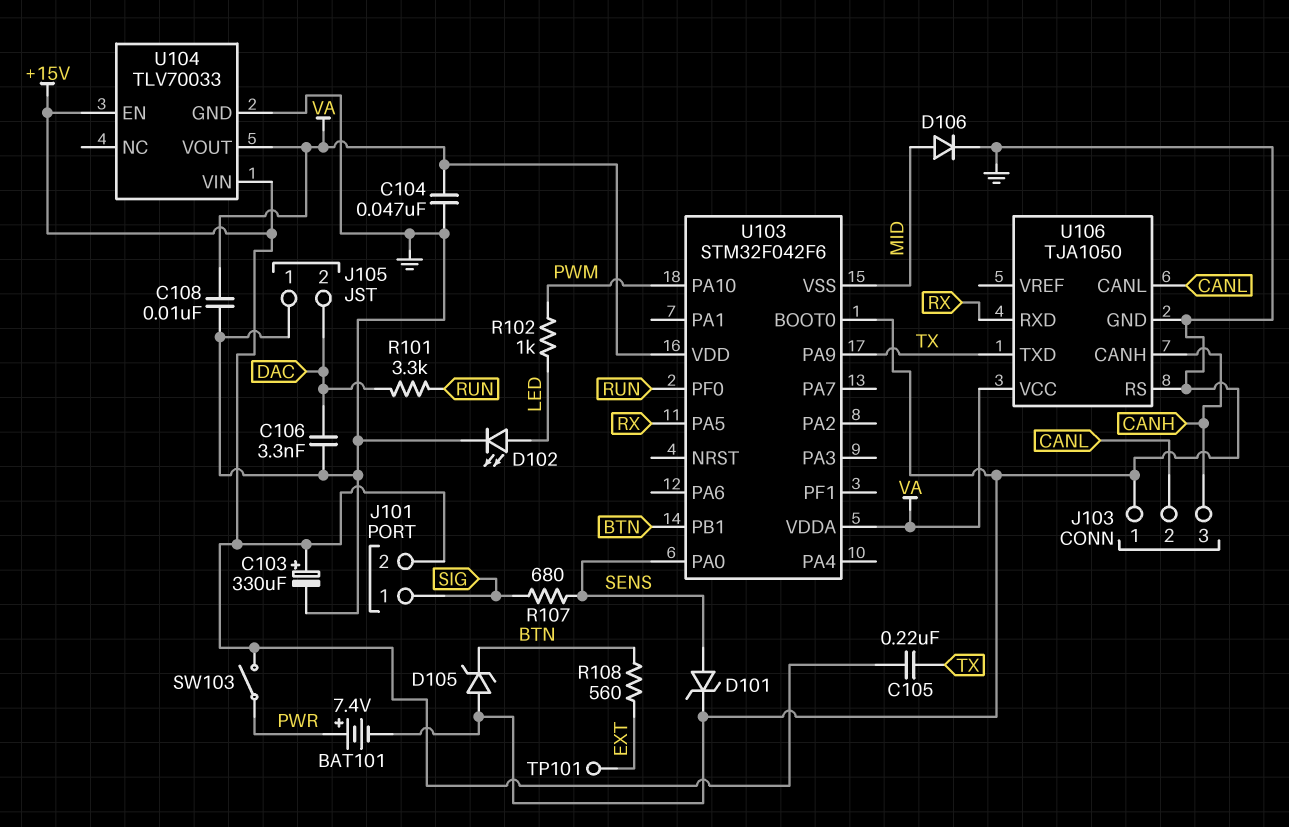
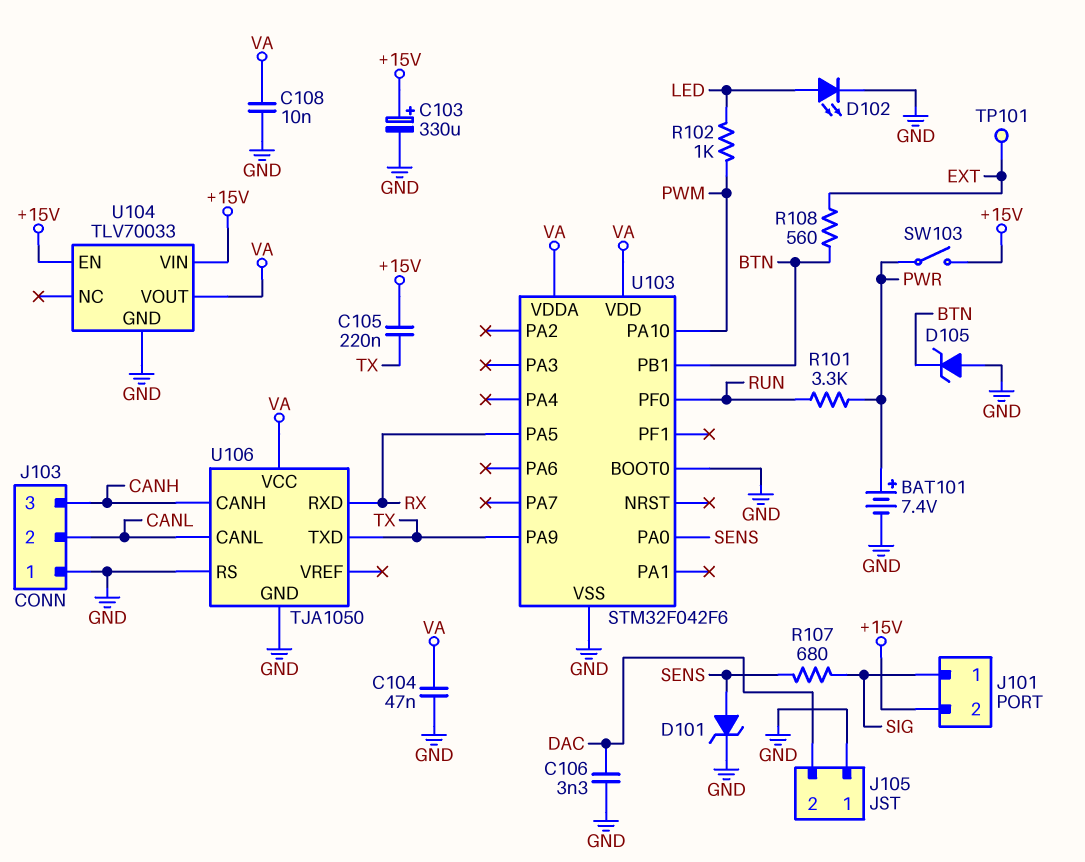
D106: diode (A MID, K GND) -> none
R101: 3.3k (DAC, RUN) -> 3.3k (PWR, RUN)
U103 pin VSS: MID -> GND

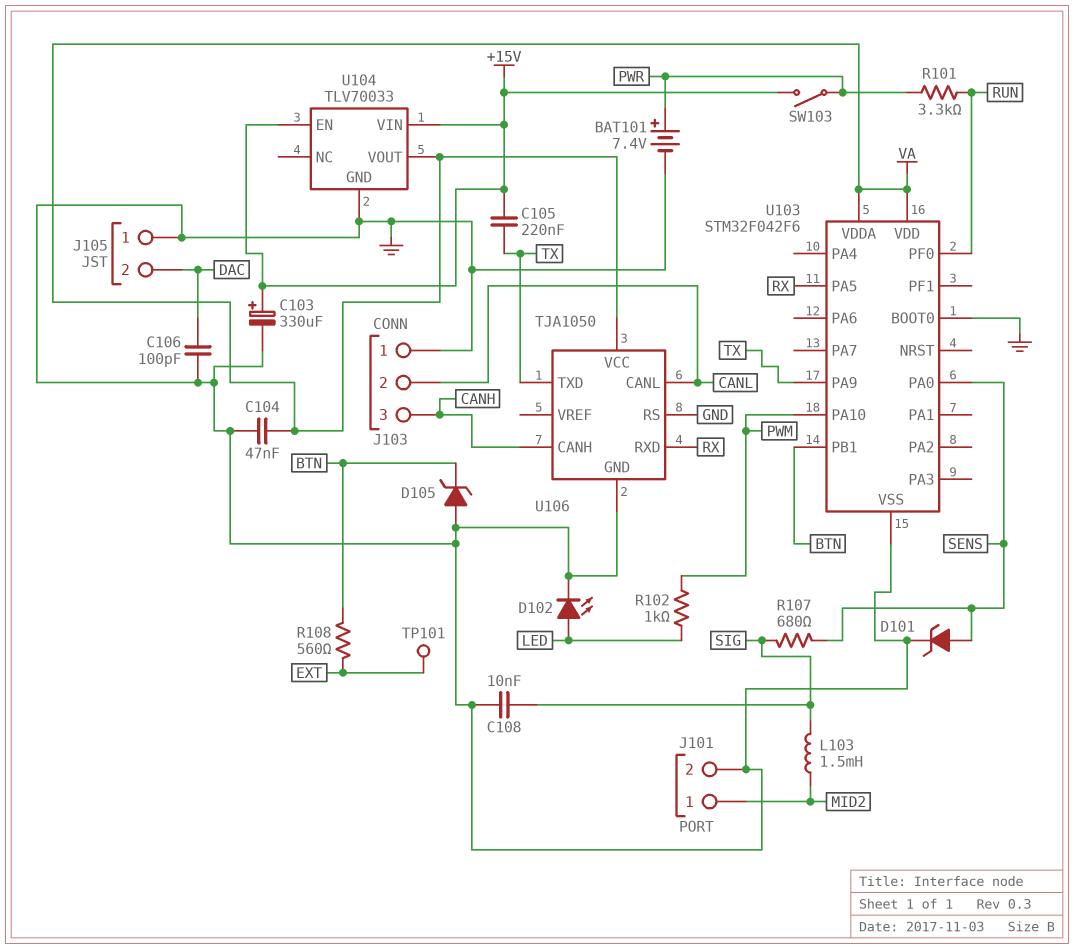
C106: 3.3nF (DAC, GND) -> 100pF (DAC, GND)
C108: 10nF (GND, VA) -> 10nF (GND, SIG)
J101 pin 1: SIG -> MID2
J101 pin 2: +15V -> GND
L103: none -> 1.5mH (MID2, SIG)

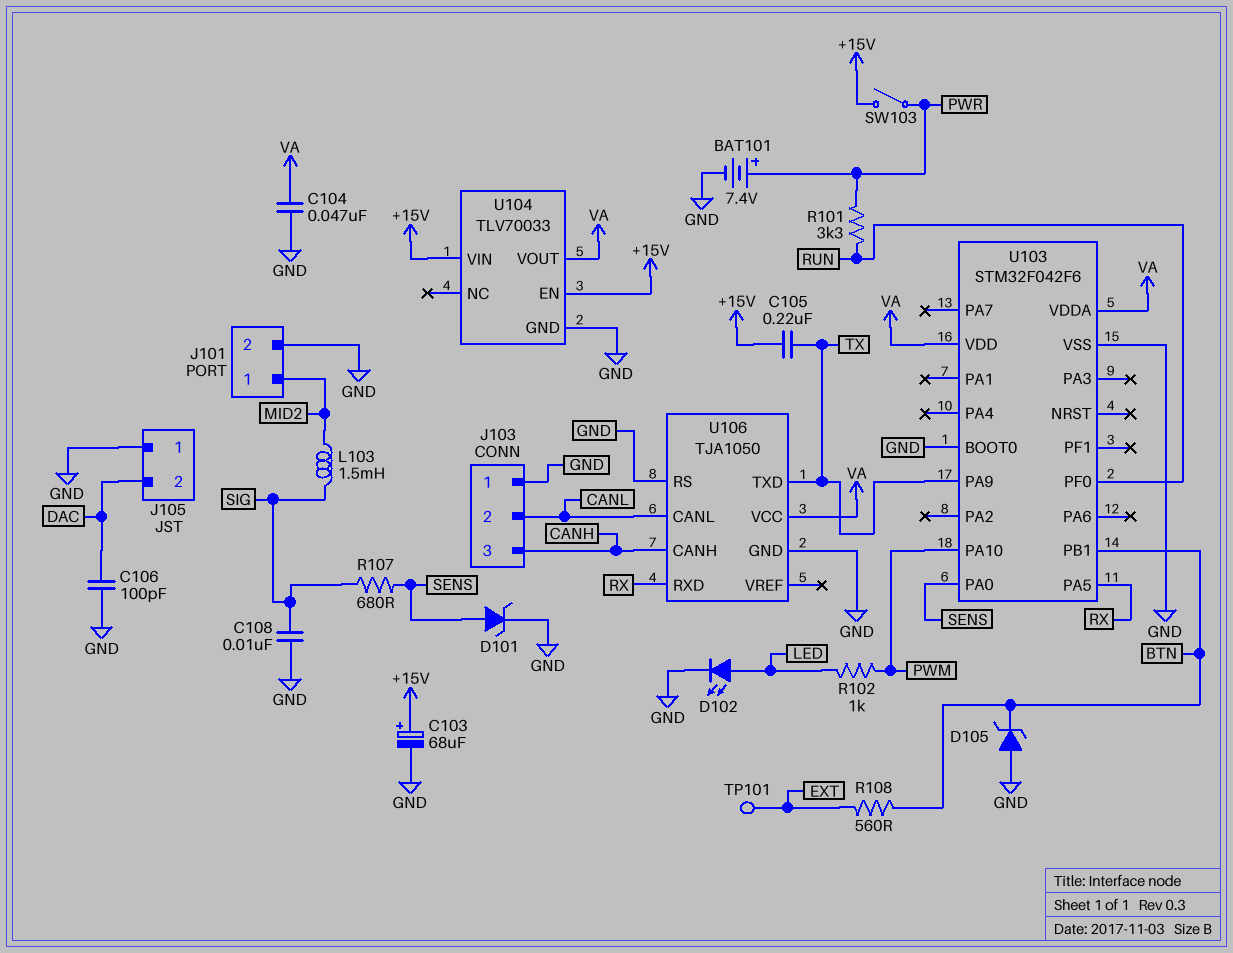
C103: 330uF (plus +15V, minus GND) -> 68uF (plus +15V, minus GND)

